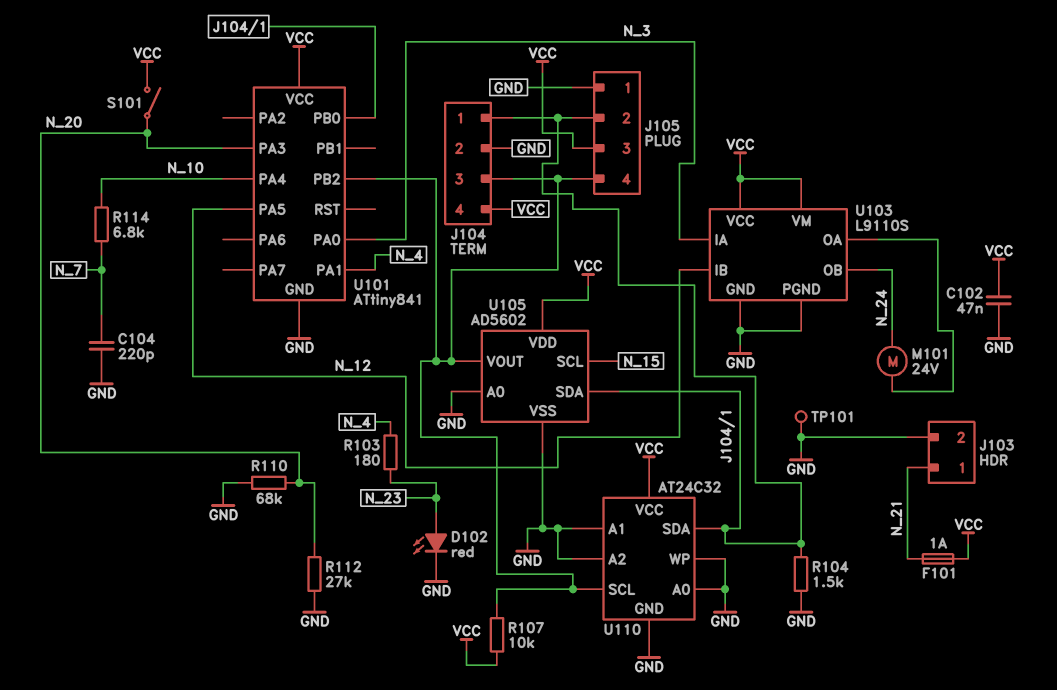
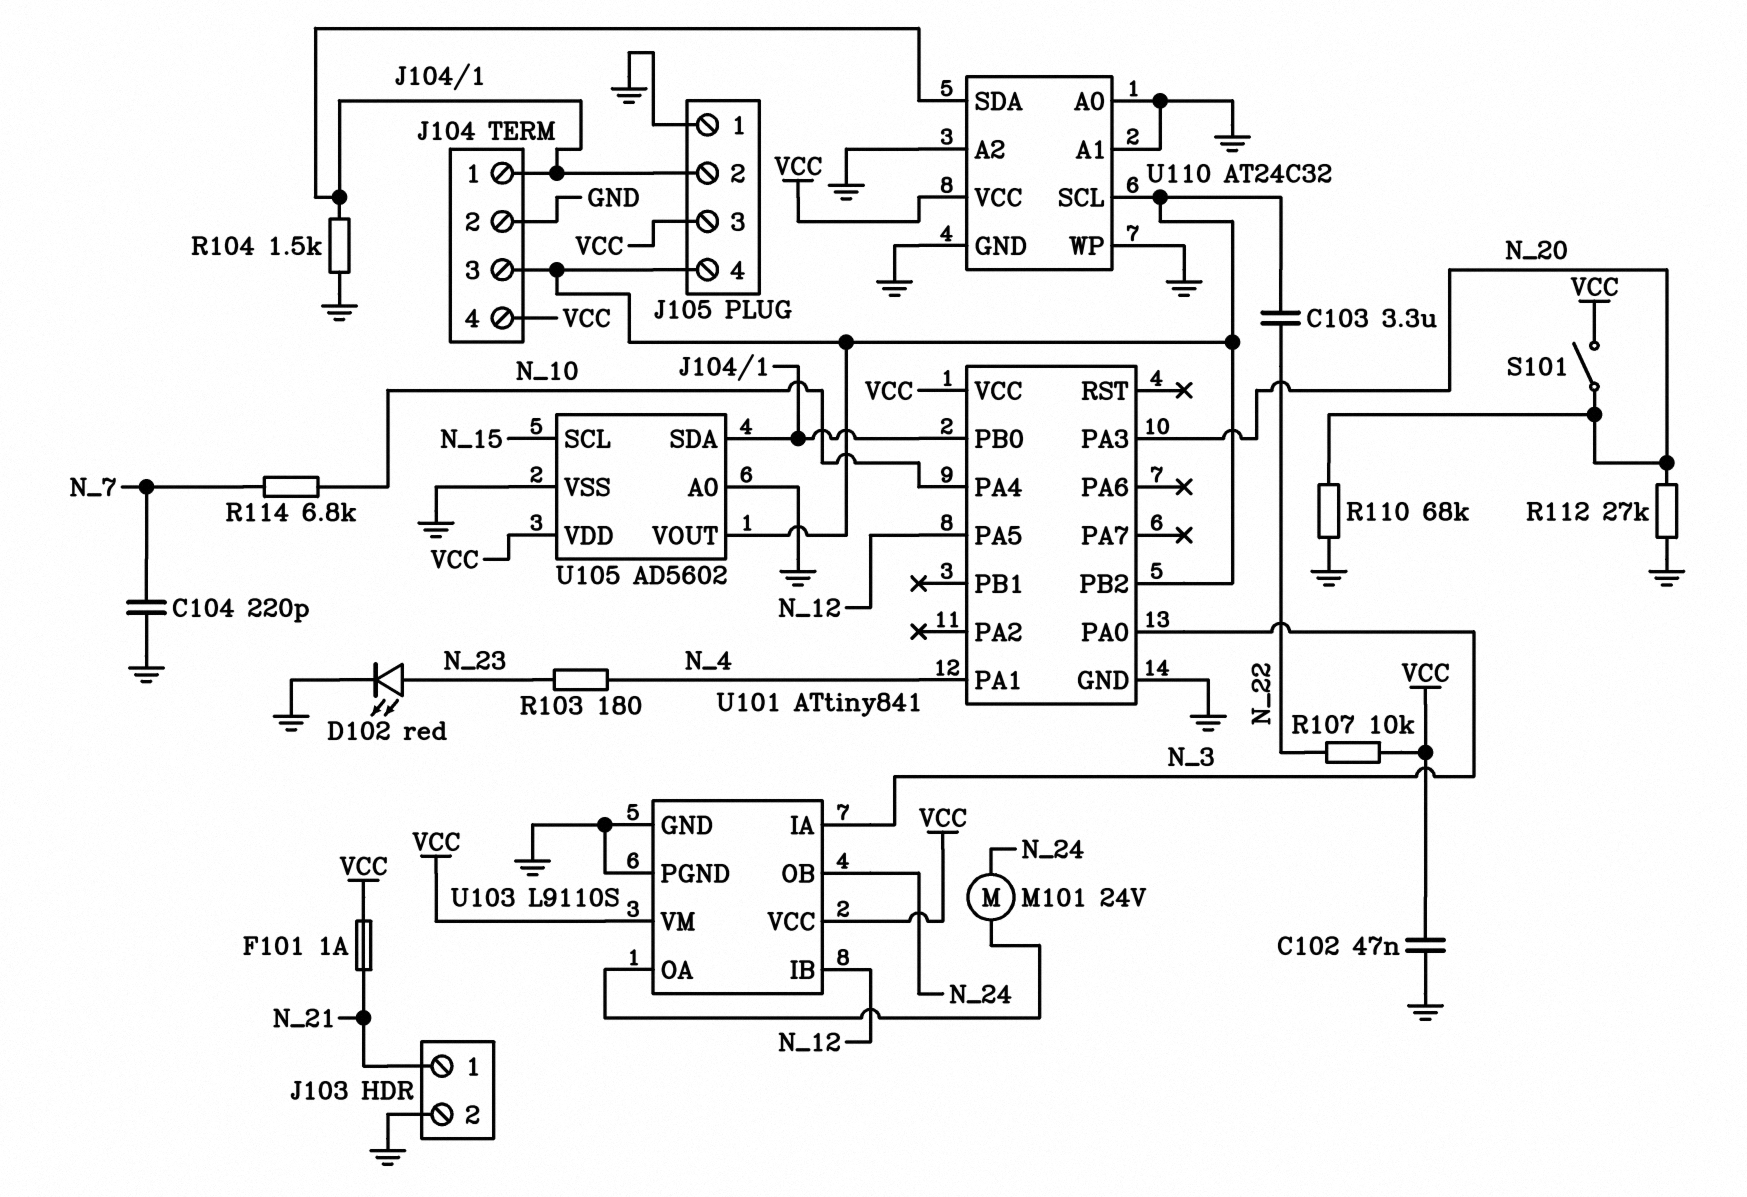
C103: none -> 3.3uF (J104/3, N_22)
R107: 10k (J104/3, VCC) -> 10k (N_22, VCC)
TP101: test point (GND) -> none

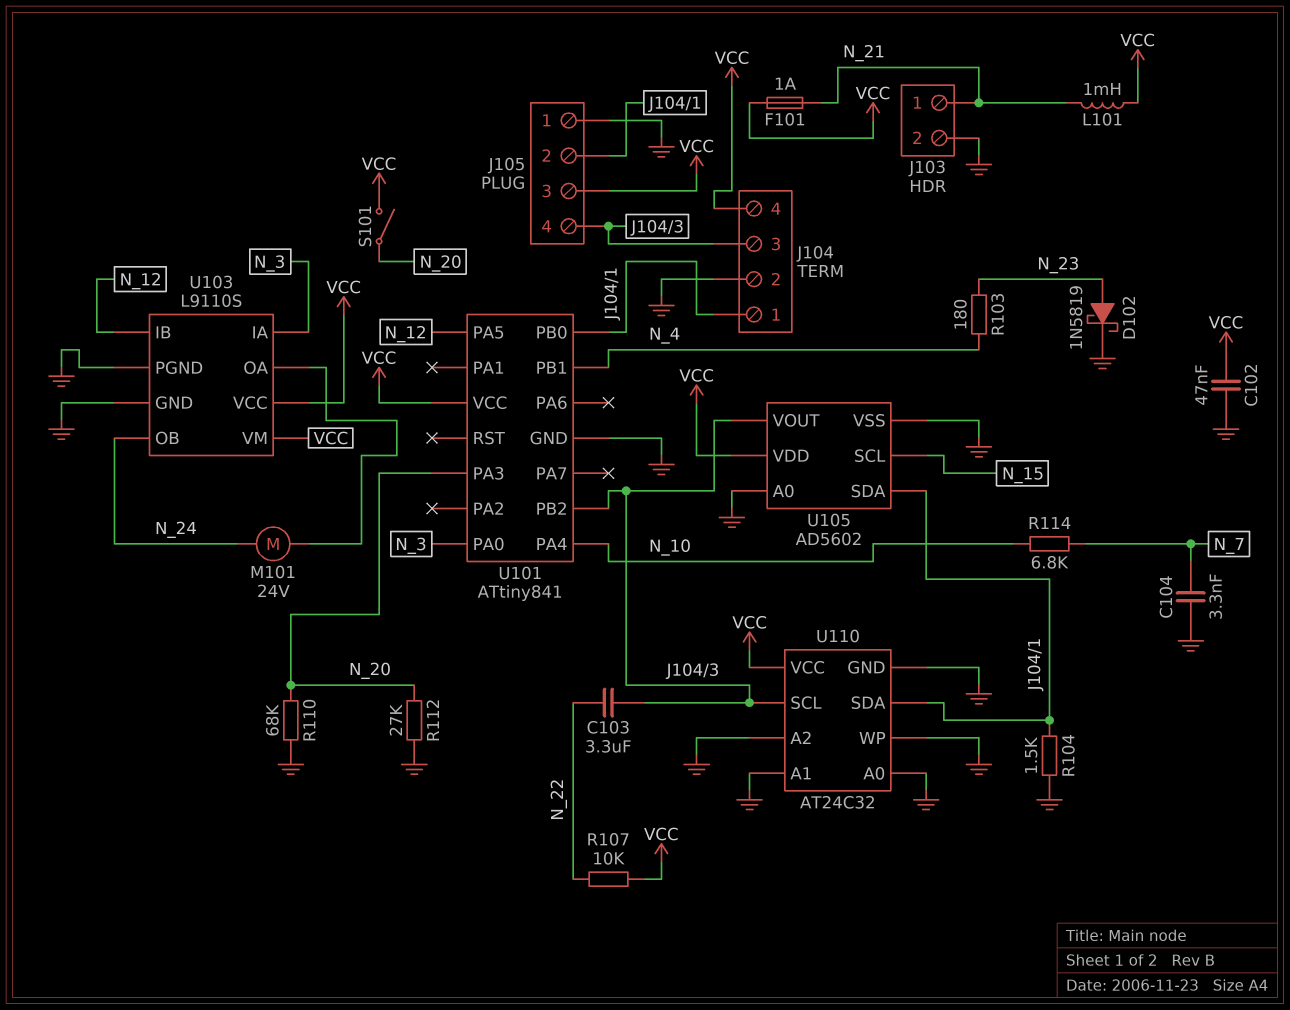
C104: 220pF (GND, N_7) -> 3.3nF (GND, N_7)
D102: LED red (A N_23, K GND) -> schottky 1N5819 (A N_23, K GND)
L101: none -> 1mH (N_21, VCC)
U101 pin PA1: N_4 -> none
U101 pin PB1: none -> N_4

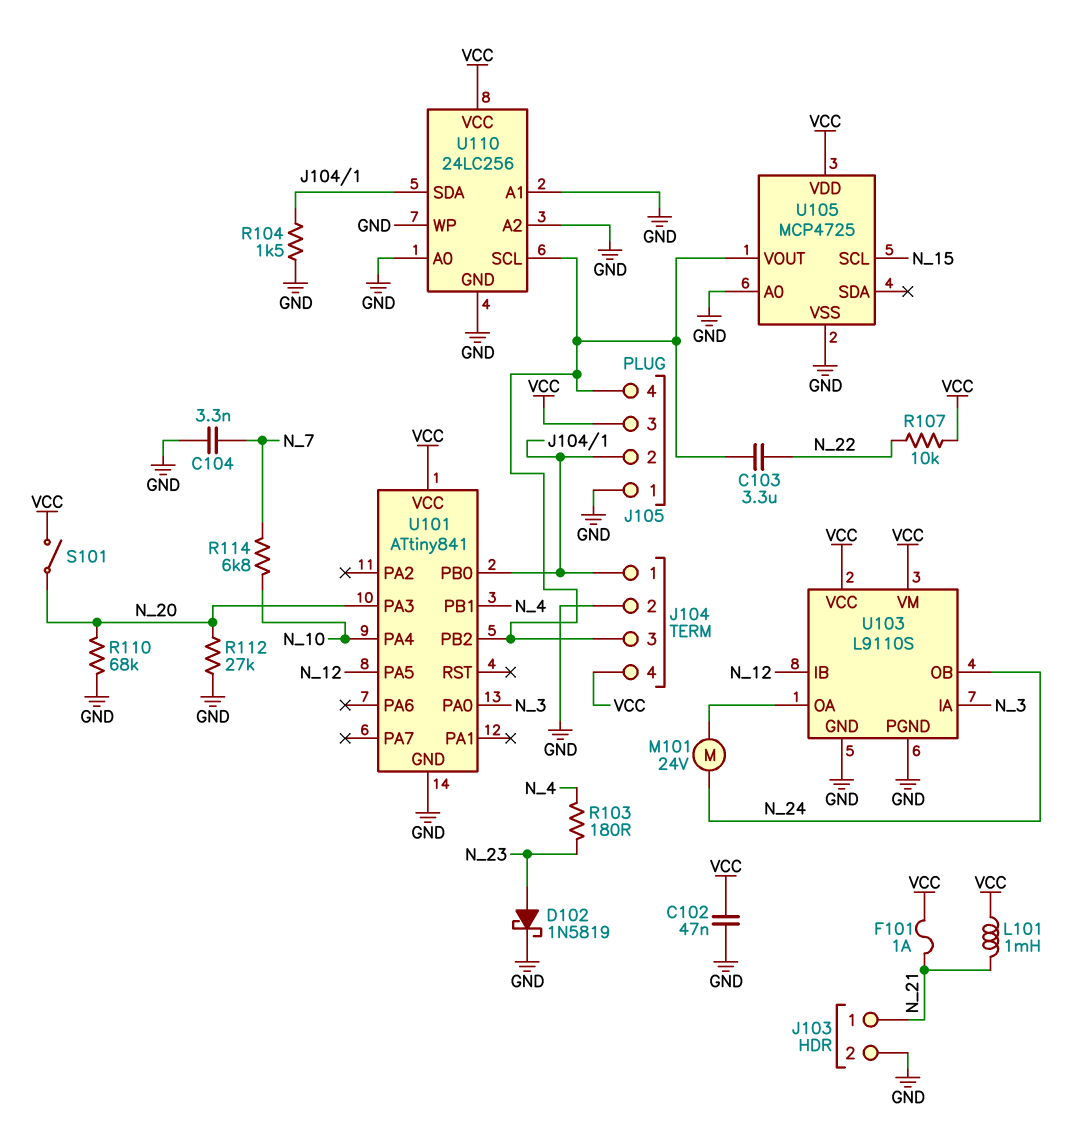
U105: AD5602 -> MCP4725
U105 pin SDA: J104/1 -> none
U110: AT24C32 -> 24LC256

